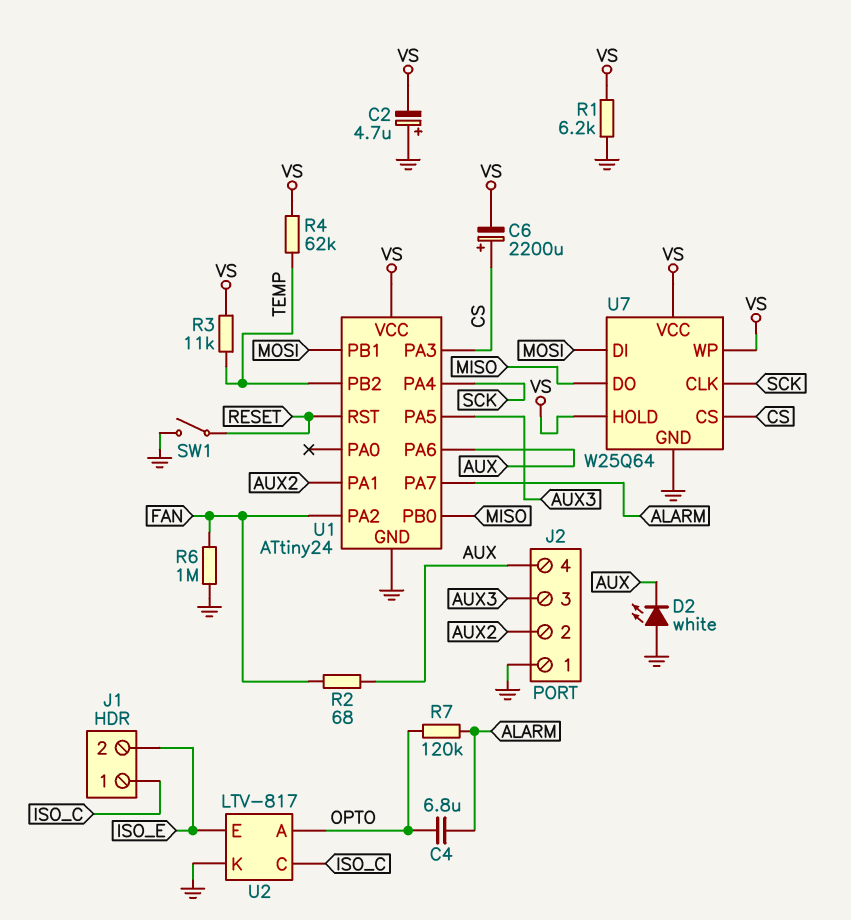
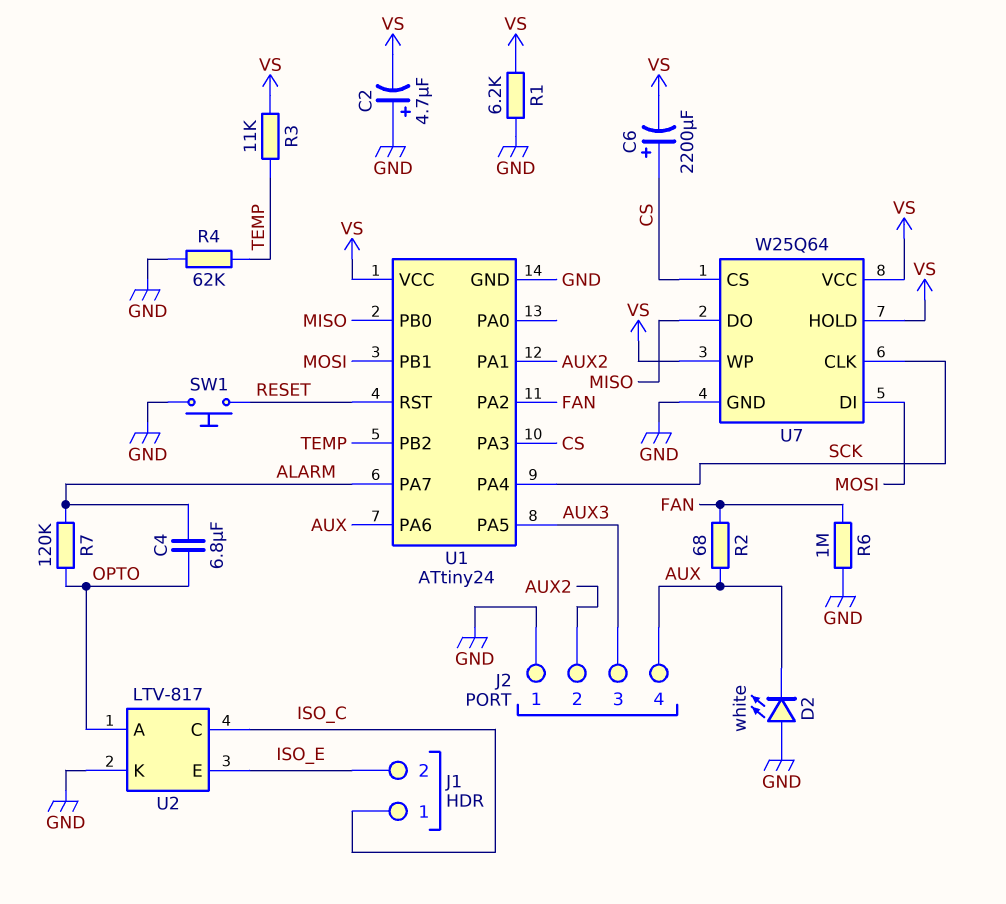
R4: 62k (TEMP, VS) -> 62k (GND, TEMP)
SW1: switch (GND, RESET) -> button (GND, RESET)

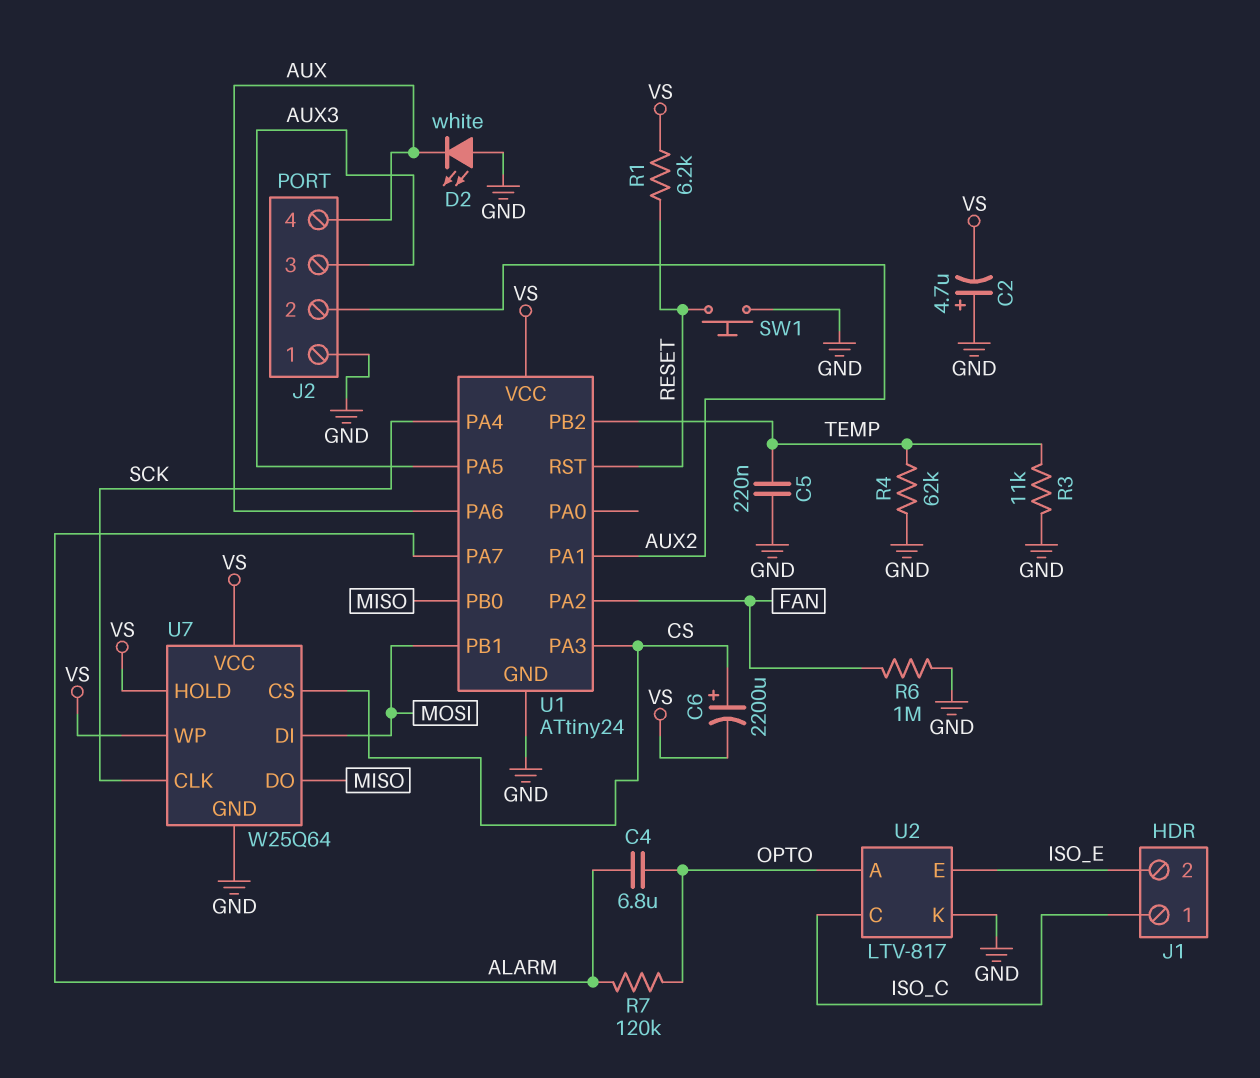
C5: none -> 220nF (GND, TEMP)
R1: 6.2k (GND, VS) -> 6.2k (RESET, VS)
R2: 68 (AUX, FAN) -> none
R3: 11k (TEMP, VS) -> 11k (GND, TEMP)

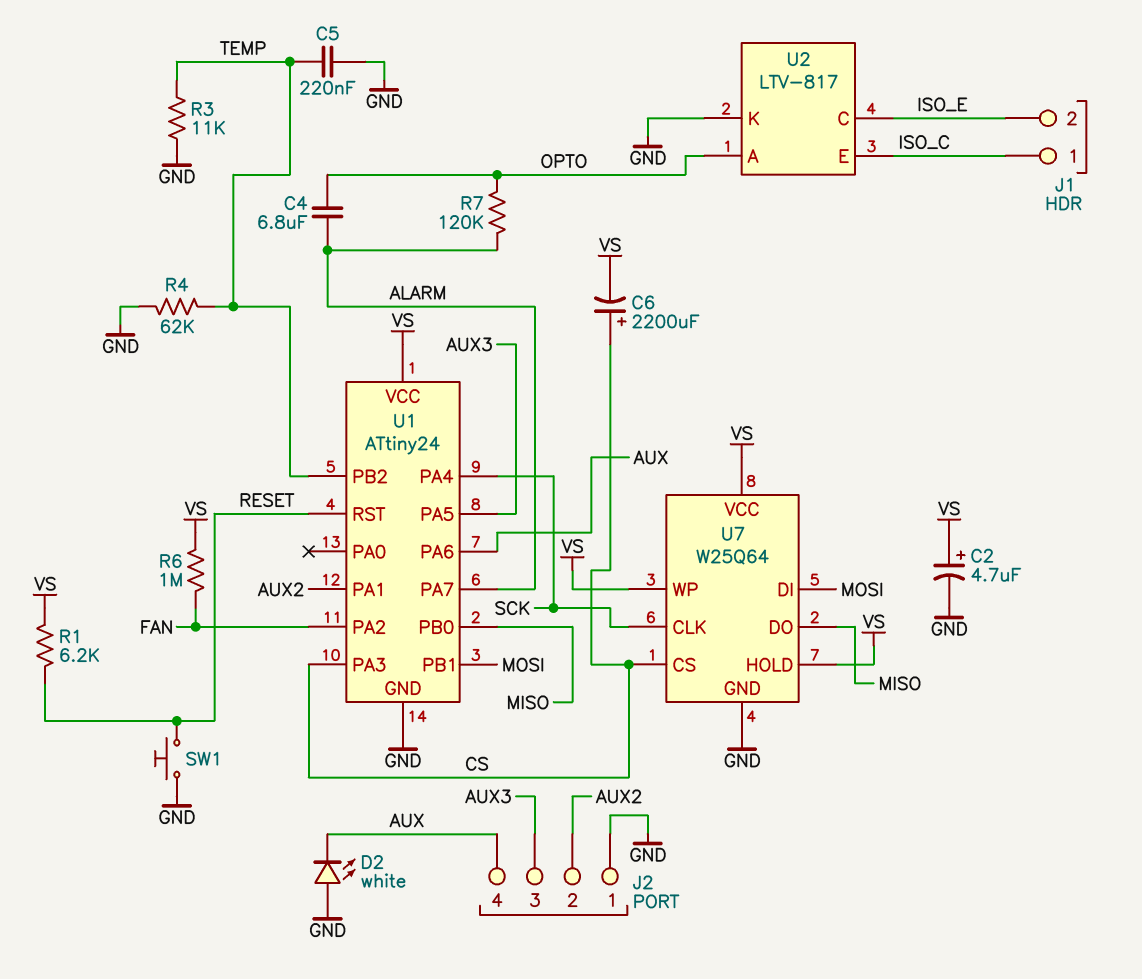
C2: 4.7uF (plus GND, minus VS) -> 4.7uF (plus VS, minus GND)
R6: 1M (FAN, GND) -> 1M (FAN, VS)
U2 pin C: ISO_C -> ISO_E
U2 pin E: ISO_E -> ISO_C

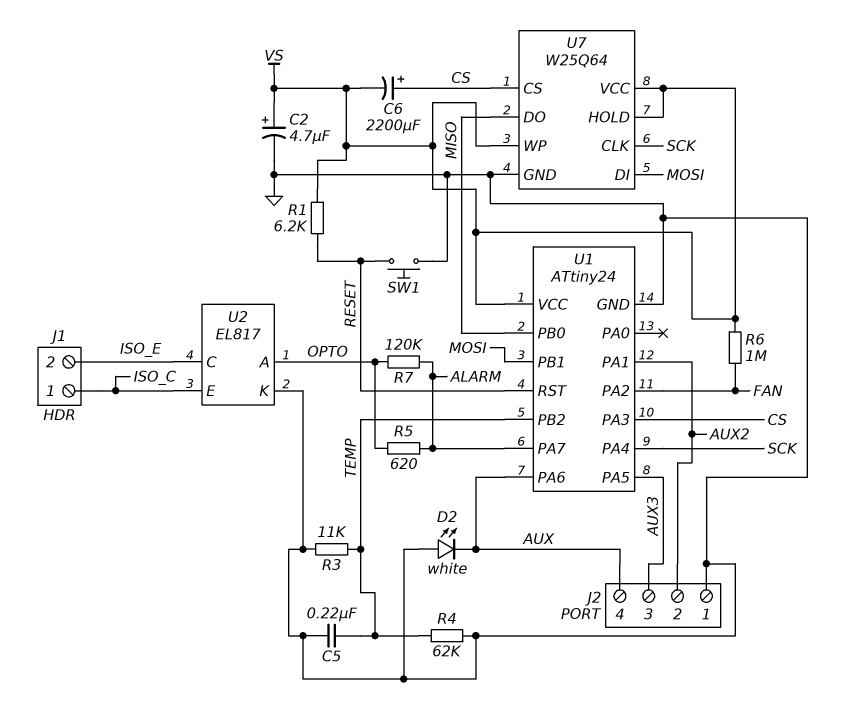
C4: 6.8uF (ALARM, OPTO) -> none
R5: none -> 620 (ALARM, OPTO)
U2: LTV-817 -> EL817

